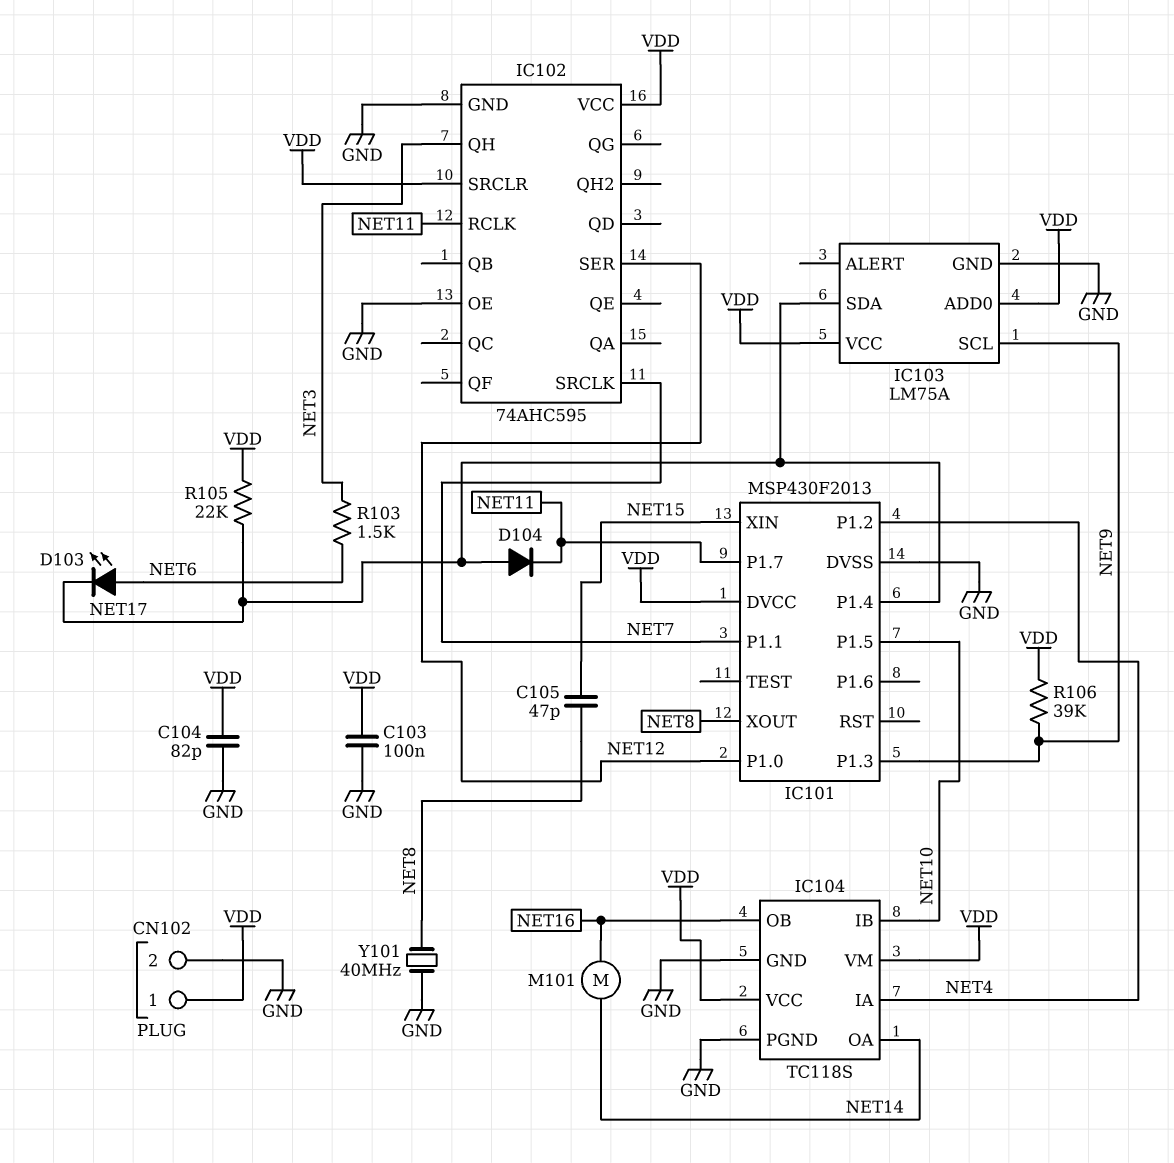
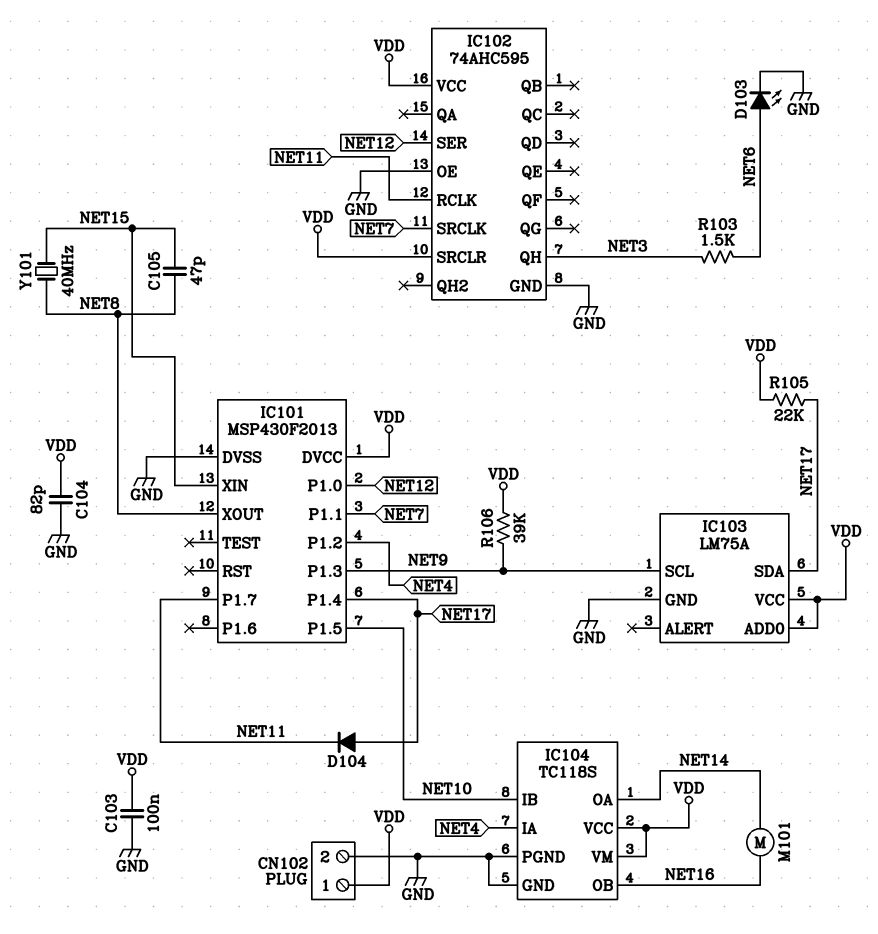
D103: LED (A NET6, K NET17) -> LED (A NET6, K GND)
Y101: 40MHz (GND, NET8) -> 40MHz (NET8, NET15)

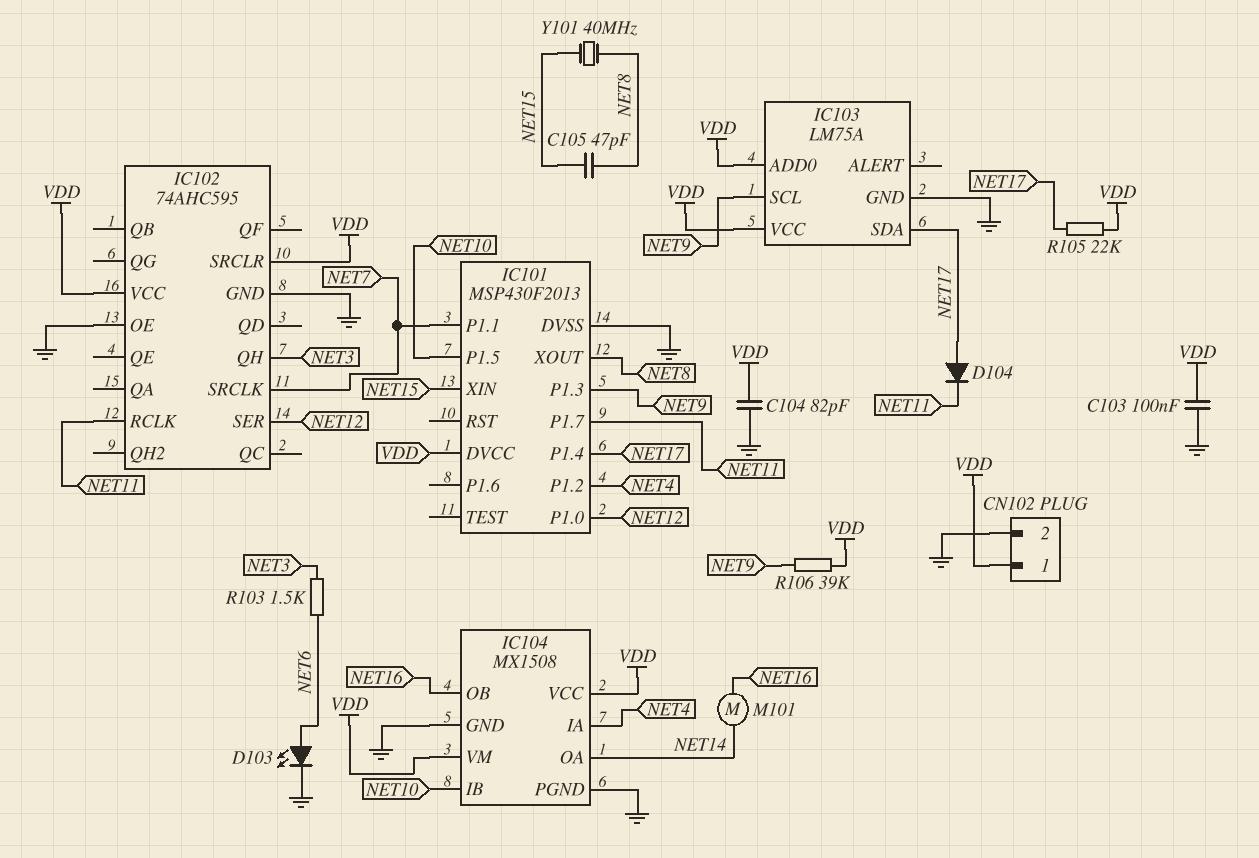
IC104: TC118S -> MX1508

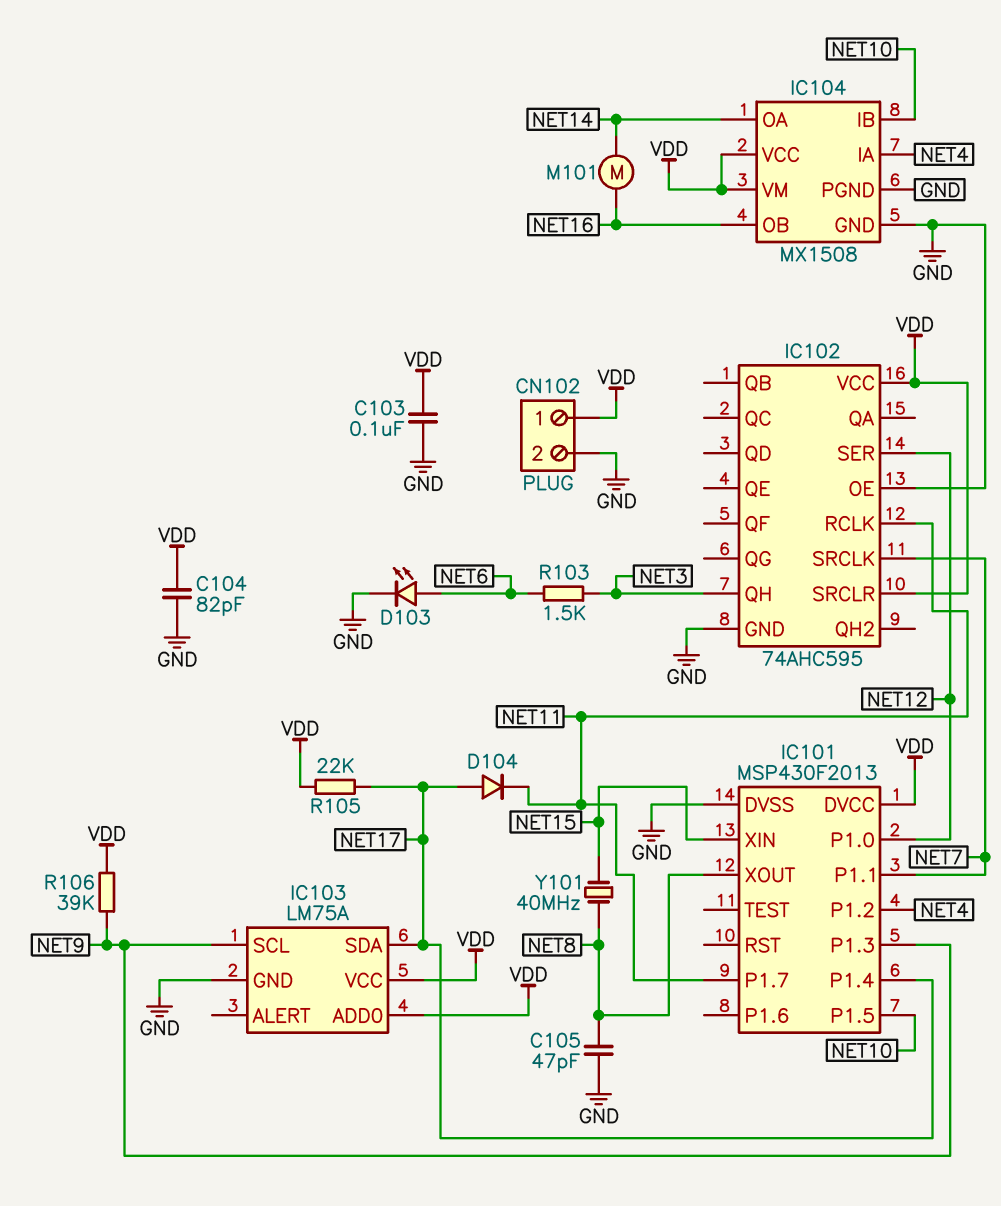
C105: 47pF (NET8, NET15) -> 47pF (GND, NET8)

